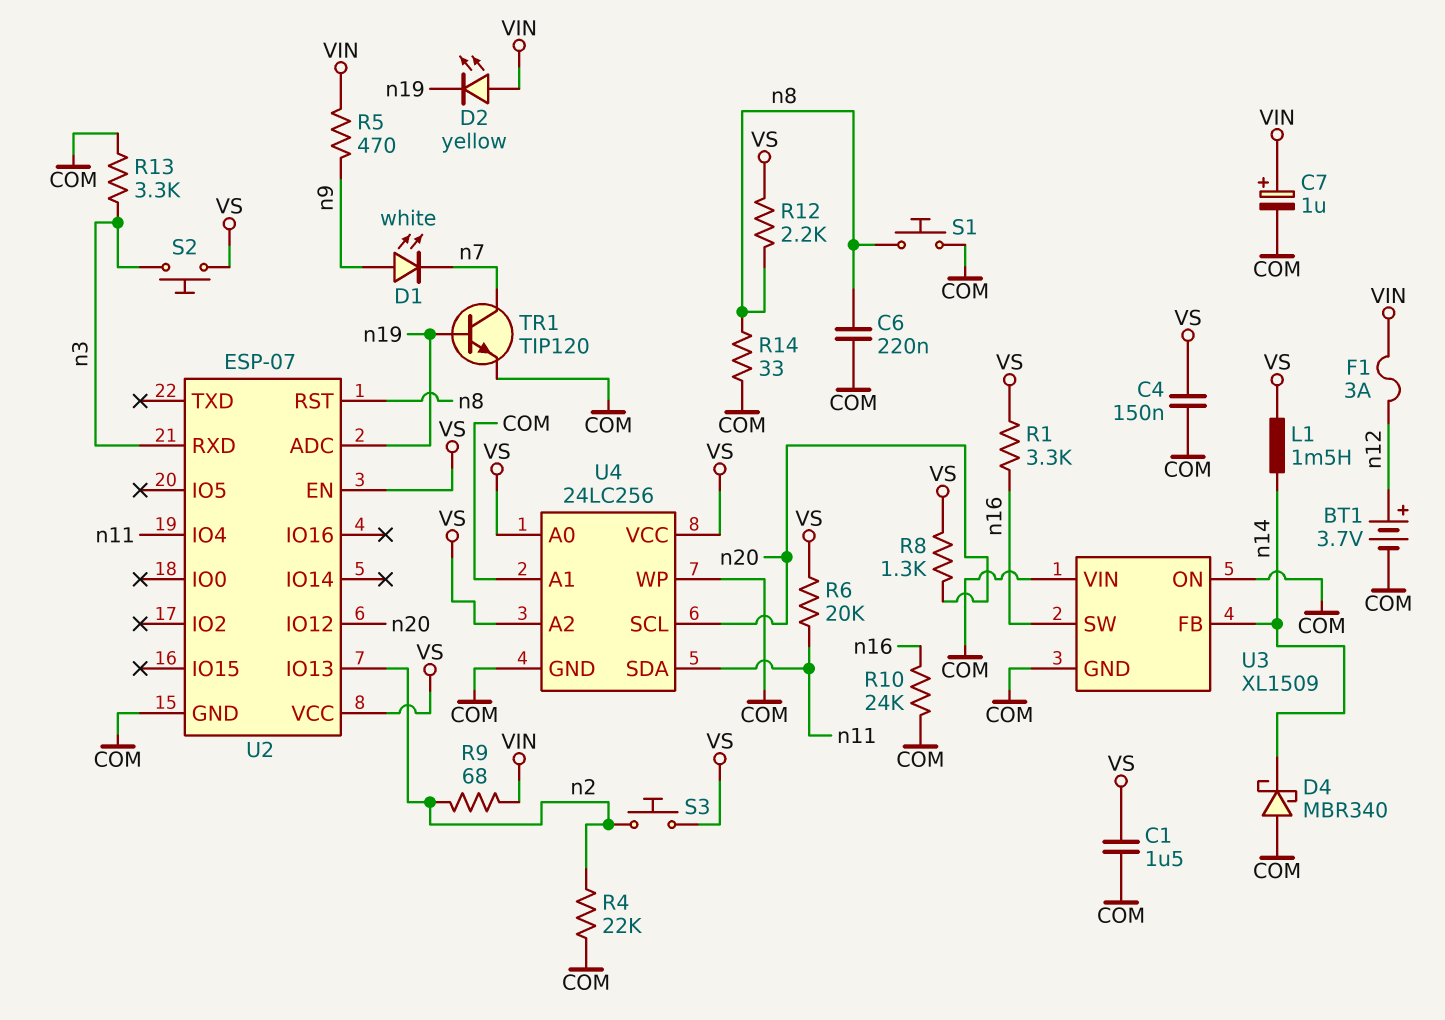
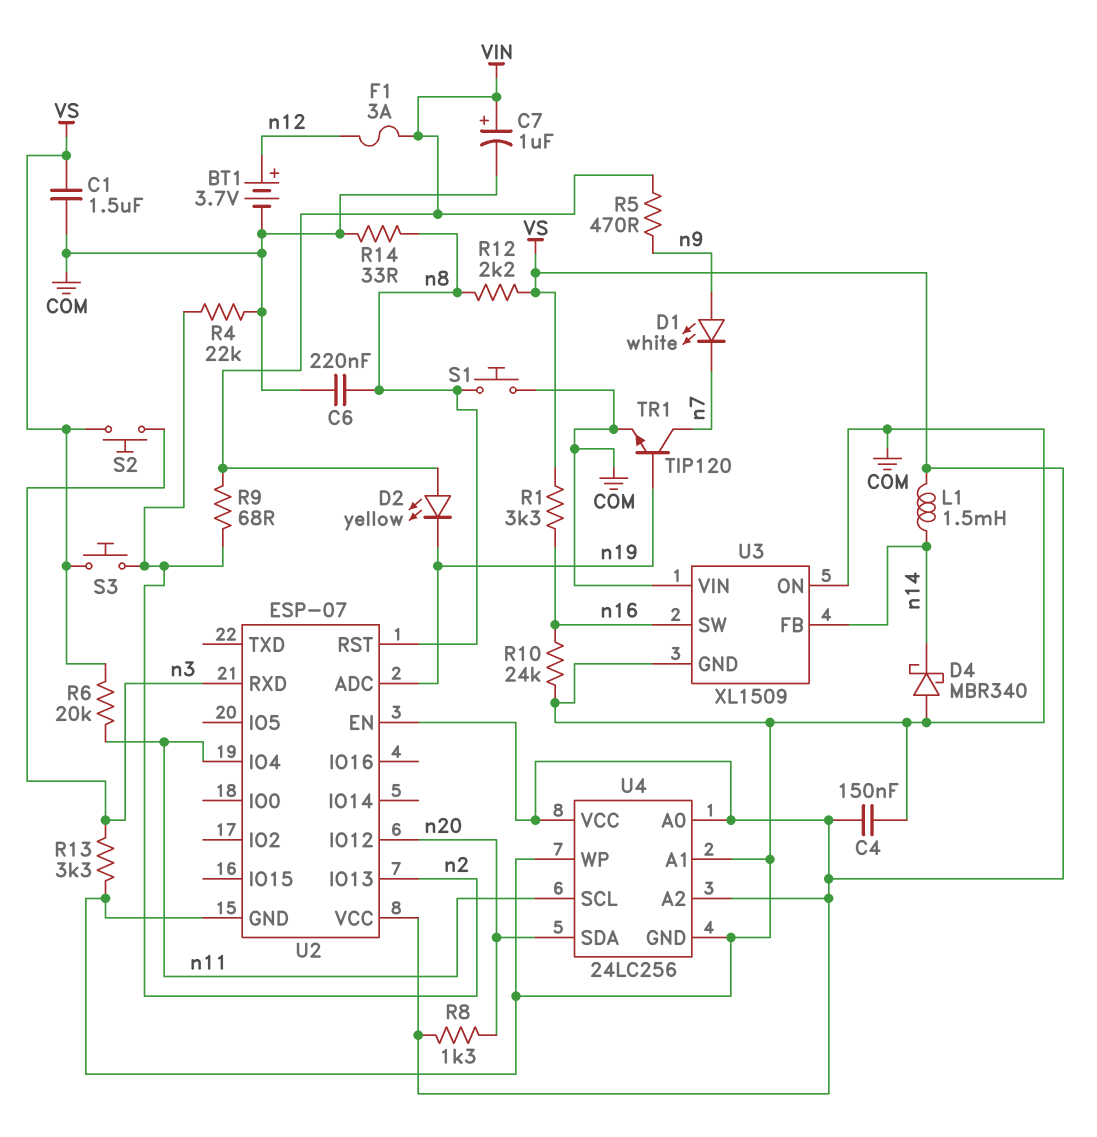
U4 pin SCL: n20 -> n11
U4 pin SDA: n11 -> n20

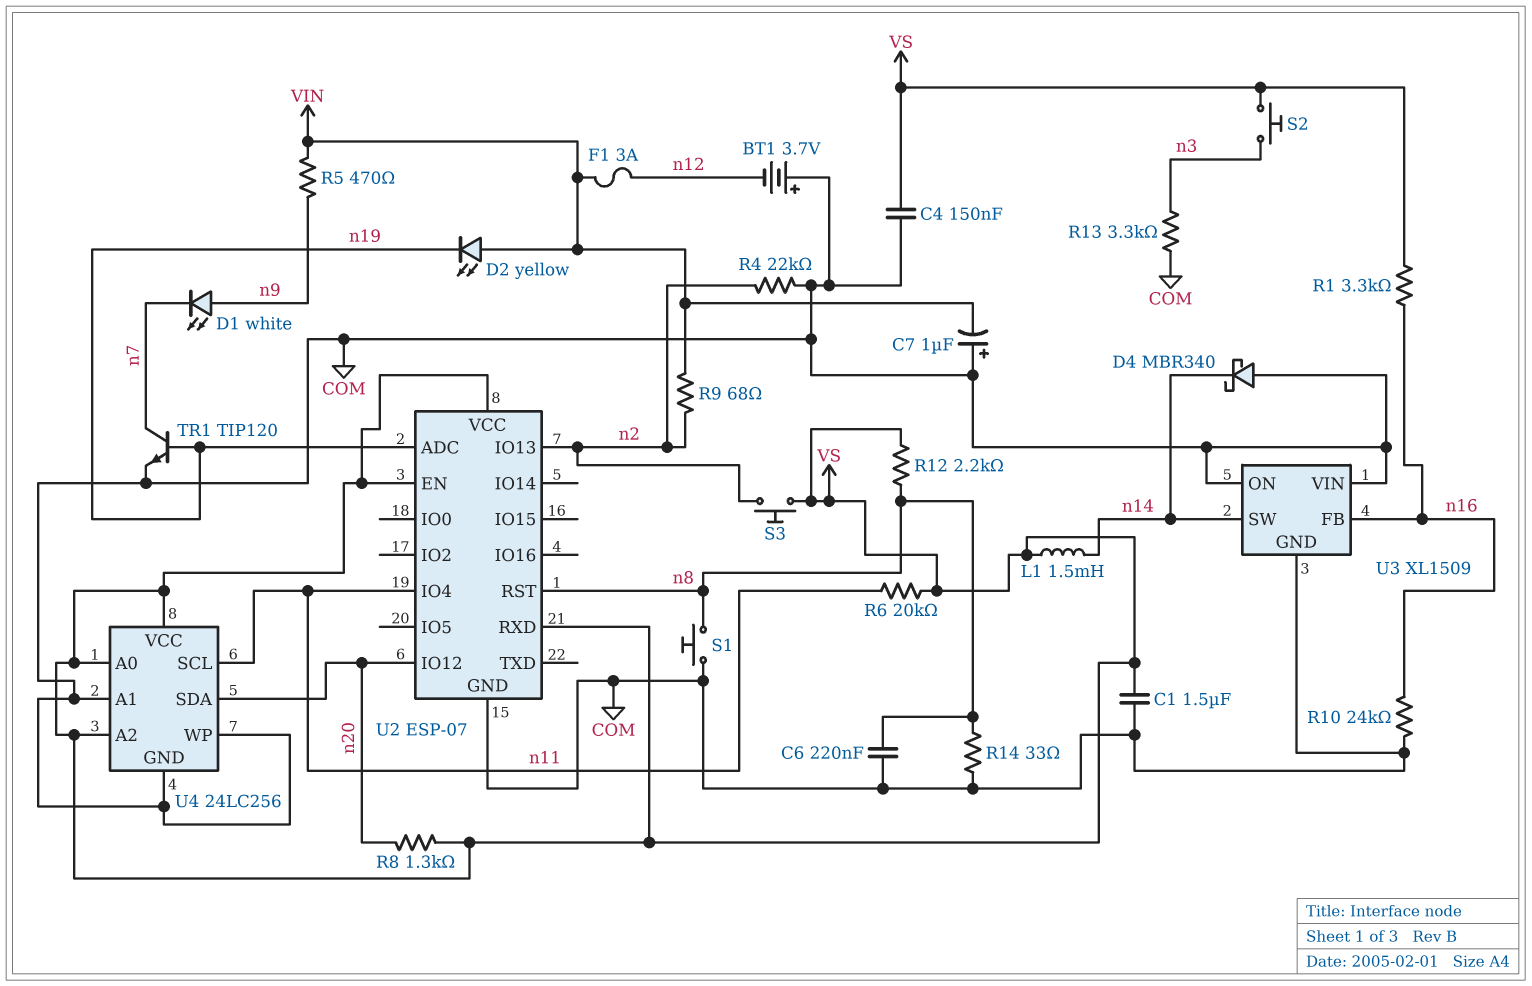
BT1: 3.7V (plus n12, minus COM) -> 3.7V (plus COM, minus n12)
C7: 1uF (plus VIN, minus COM) -> 1uF (plus COM, minus VIN)
U2 pin RXD: n3 -> VS
U3 pin FB: n14 -> n16
U3 pin SW: n16 -> n14

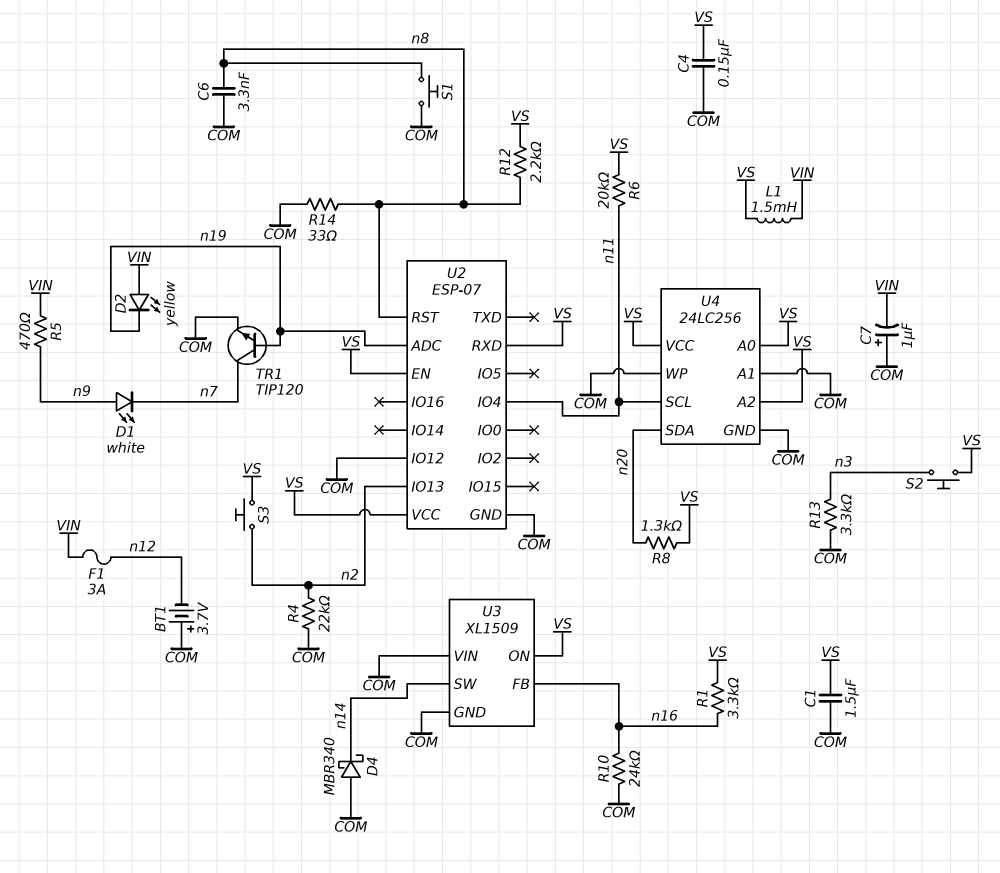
C6: 220nF (COM, n8) -> 3.3nF (COM, n8)
L1: 1.5mH (VS, n14) -> 1.5mH (VIN, VS)
R9: 68 (VIN, n2) -> none
U2 pin IO12: n20 -> COM
U3 pin ON: COM -> VS

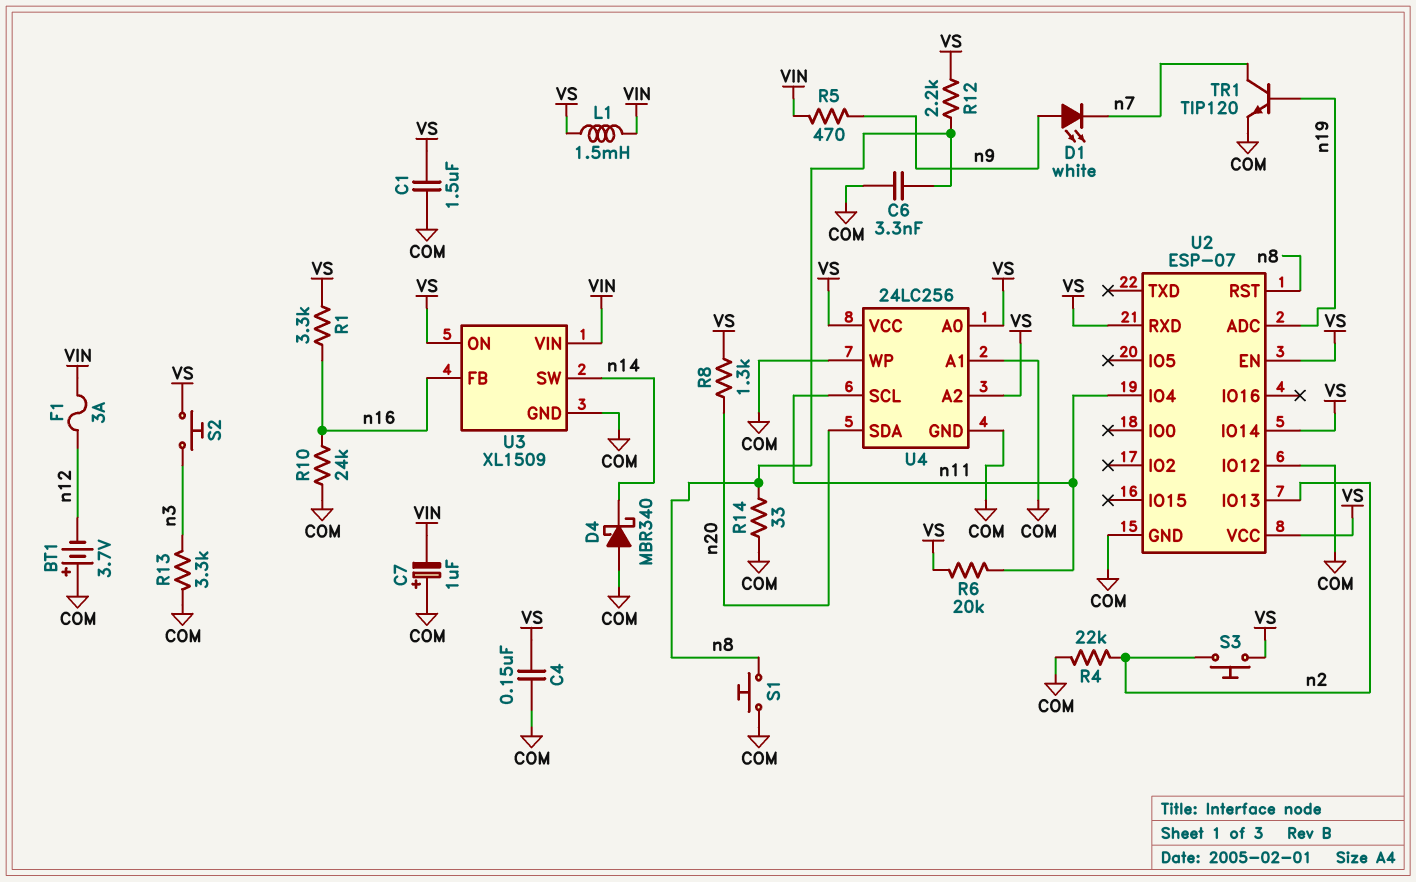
D2: LED yellow (A VIN, K n19) -> none
U2 pin IO14: none -> VS
U3 pin VIN: COM -> VIN

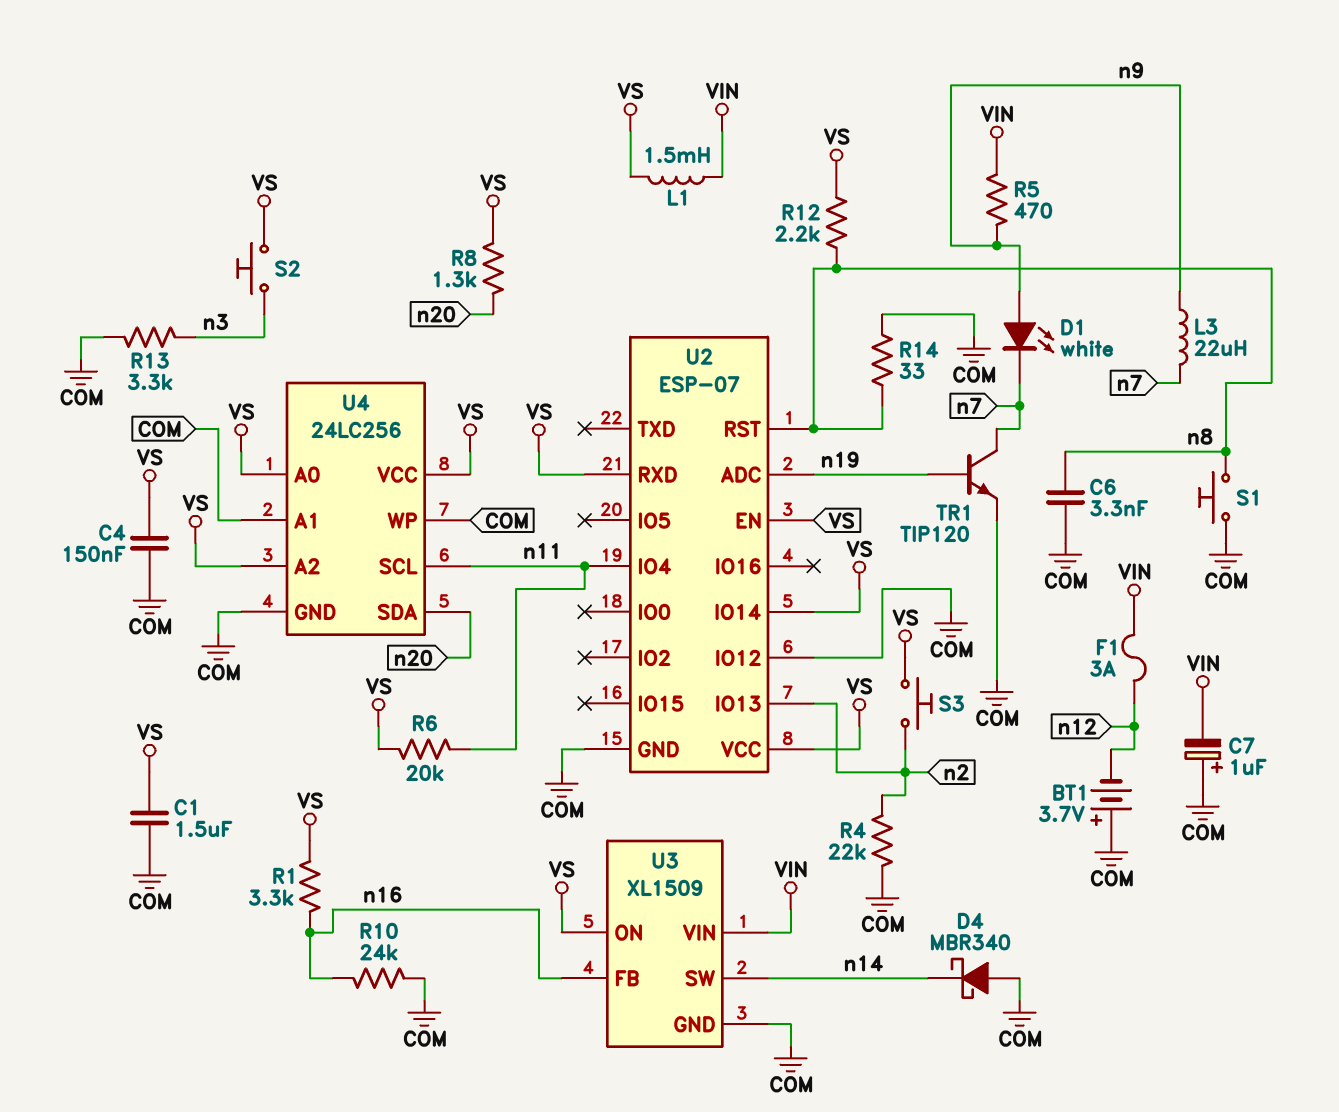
L3: none -> 22uH (n7, n9)

